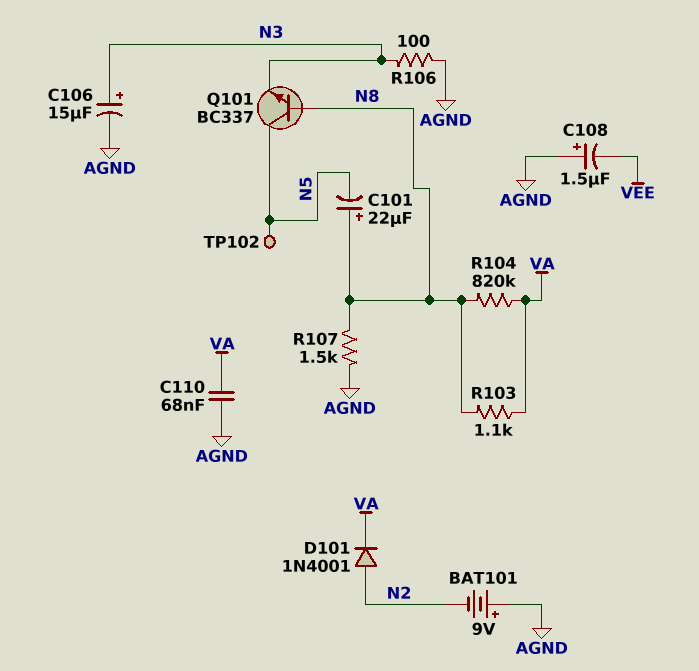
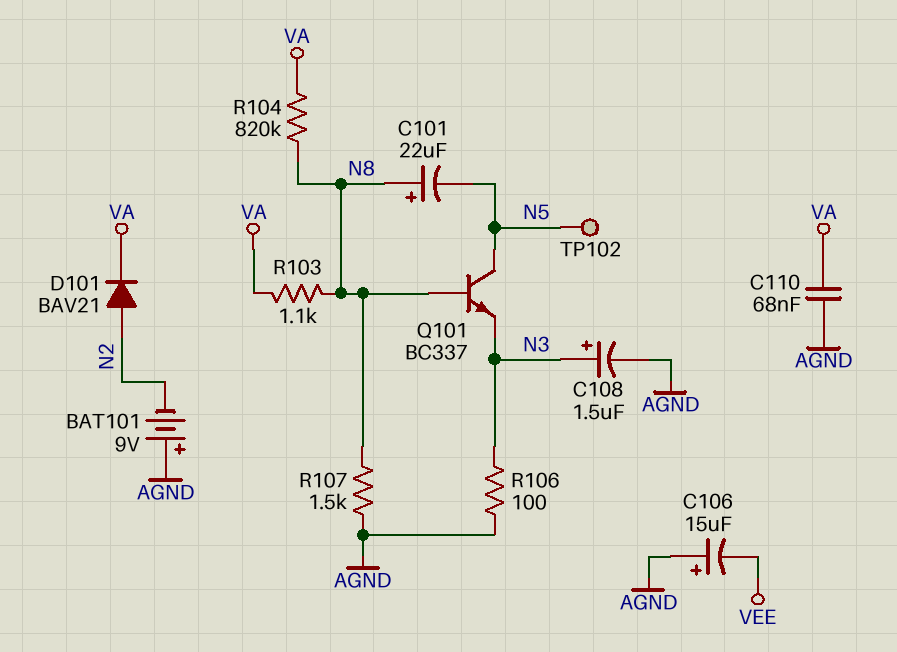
C106: 15uF (plus N3, minus AGND) -> 15uF (plus AGND, minus VEE)
C108: 1.5uF (plus AGND, minus VEE) -> 1.5uF (plus N3, minus AGND)
D101: diode 1N4001 (A N2, K VA) -> diode BAV21 (A N2, K VA)

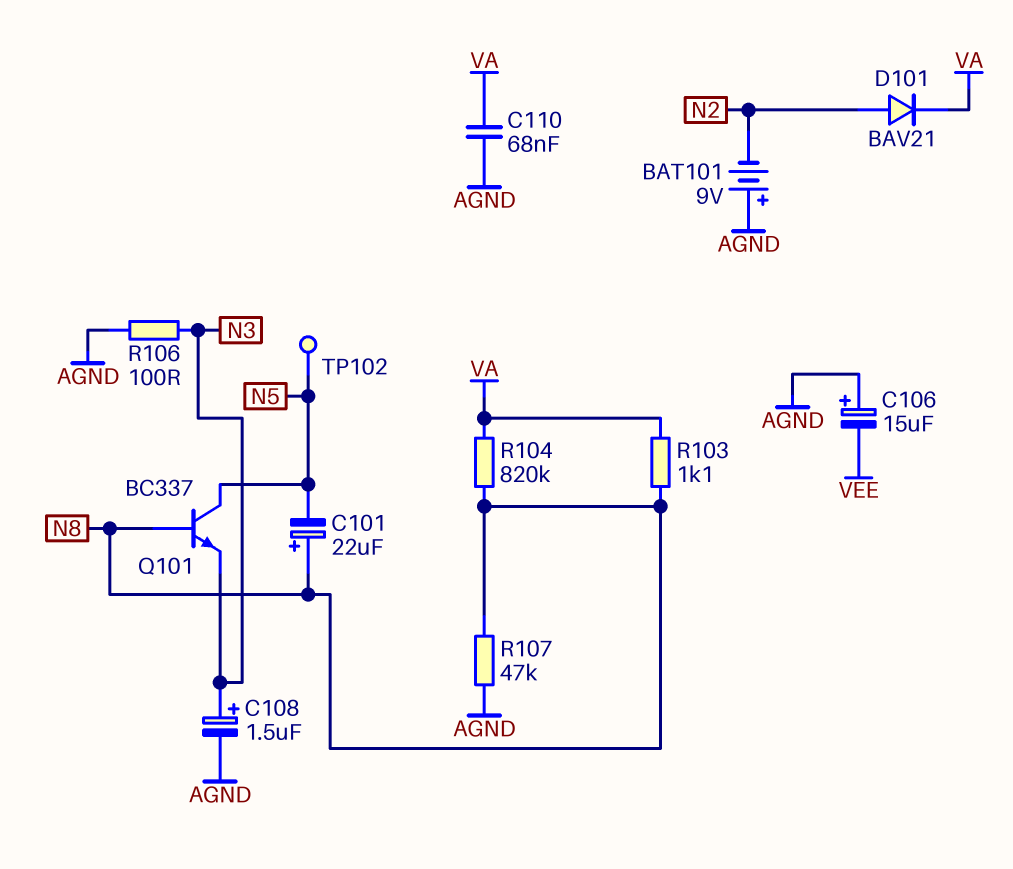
R107: 1.5k (AGND, N8) -> 47k (AGND, N8)

